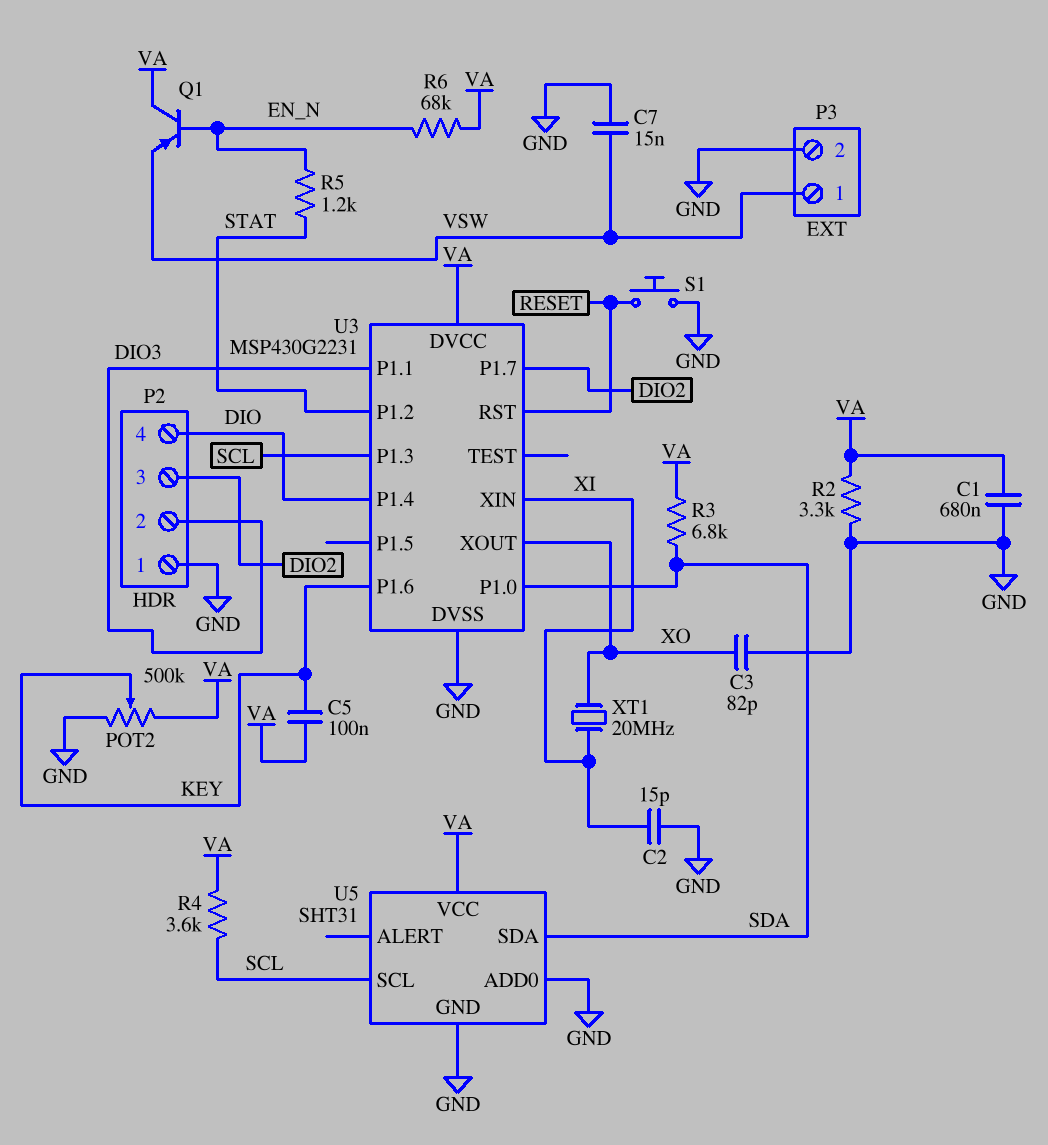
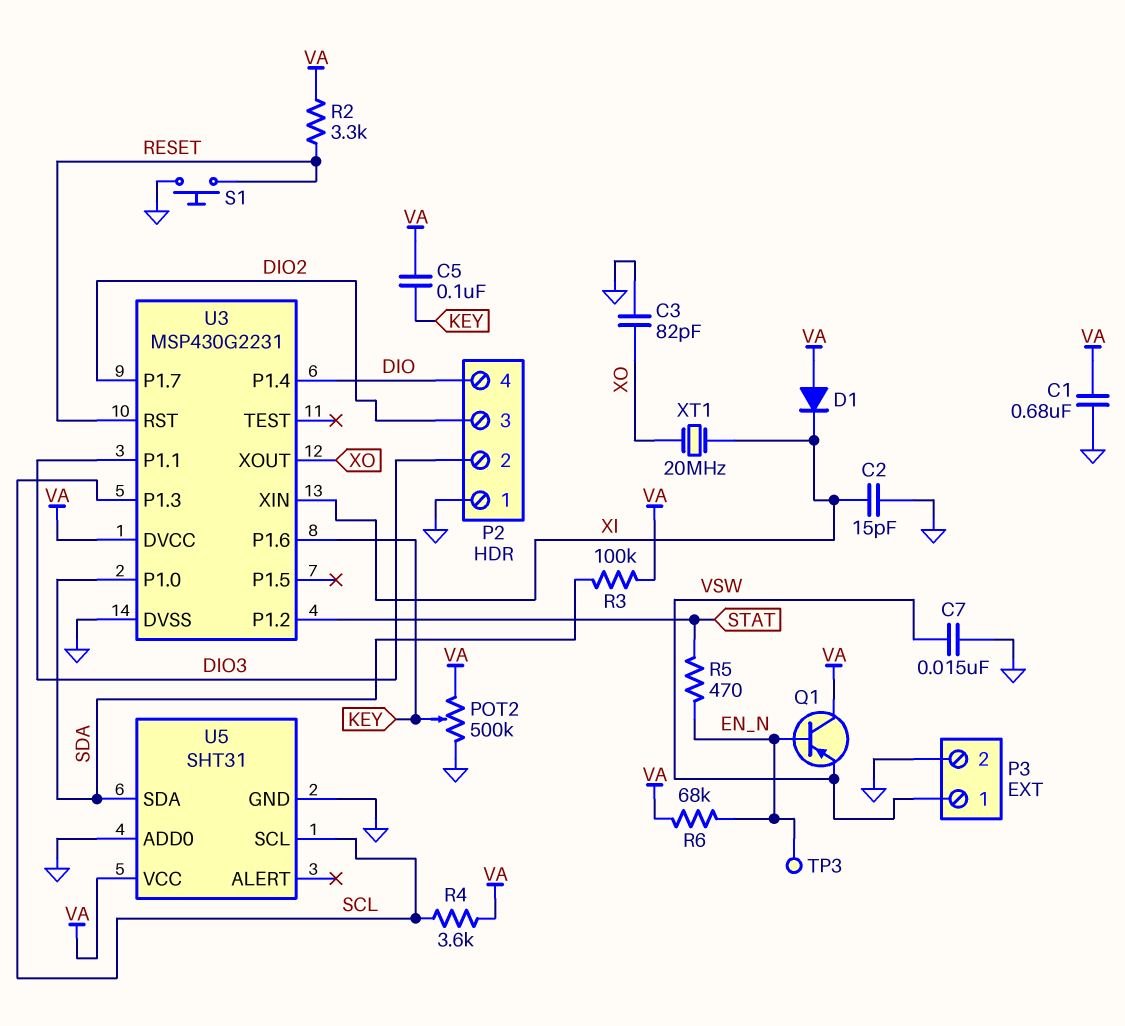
D1: none -> diode (A VA, K XI)
R2: 3.3k (GND, VA) -> 3.3k (RESET, VA)
R3: 6.8k (SDA, VA) -> 100k (SDA, VA)
R5: 1.2k (EN_N, STAT) -> 470 (EN_N, STAT)
TP3: none -> test point (EN_N)

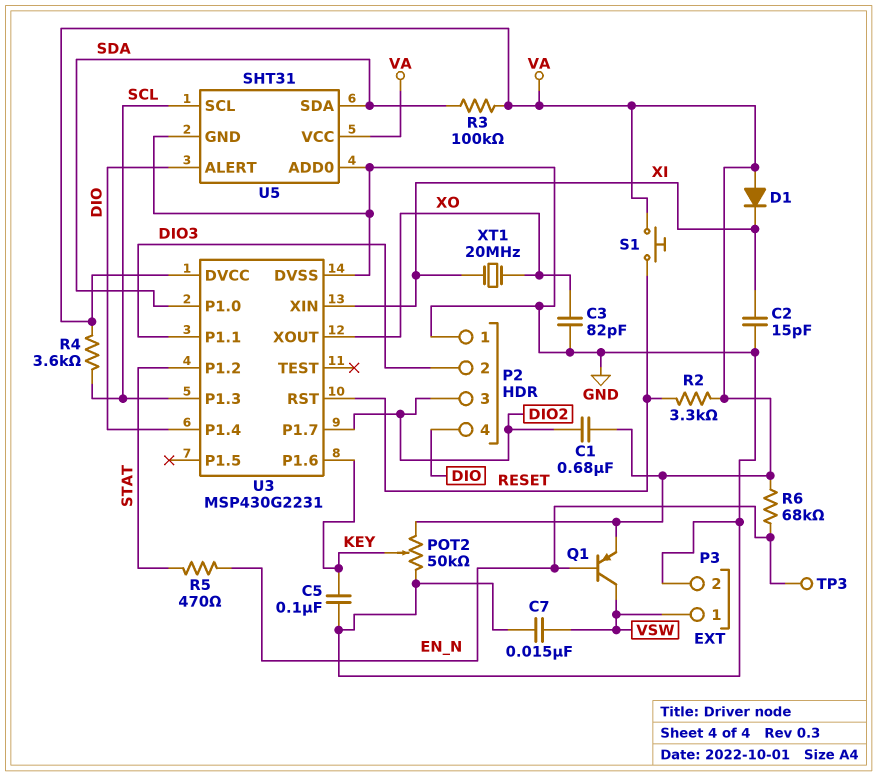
C1: 680nF (GND, VA) -> 680nF (DIO2, VA)
C5: 100nF (KEY, VA) -> 100nF (GND, KEY)
POT2: 500k (GND, VA, wiper KEY) -> 50k (GND, VA, wiper KEY)
Q1: PNP (B EN_N, C VA, E VSW) -> PNP (B EN_N, C VSW, E VA)
S1: button (GND, RESET) -> button (RESET, VA)
U5 pin ALERT: none -> DIO

